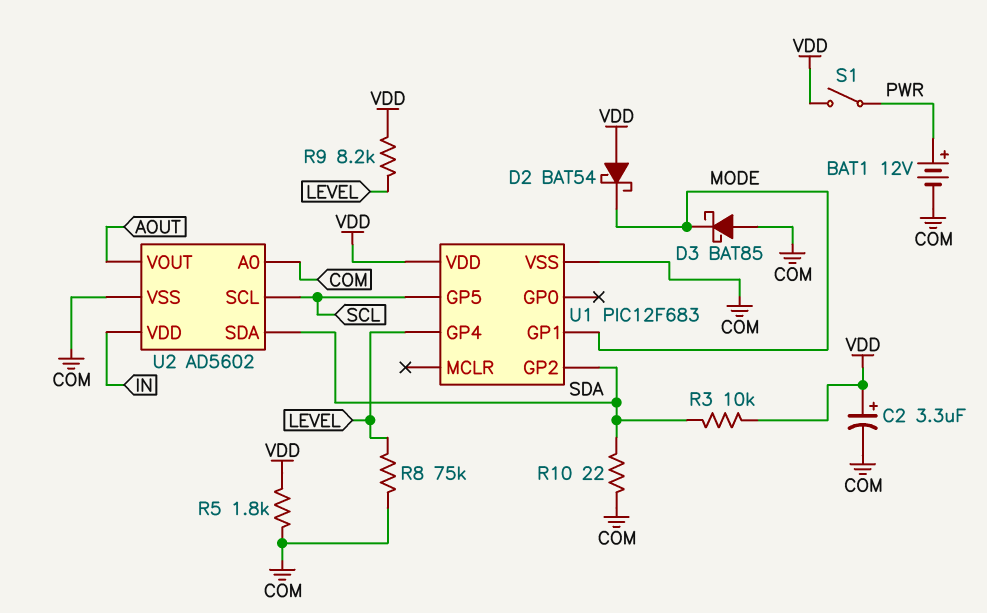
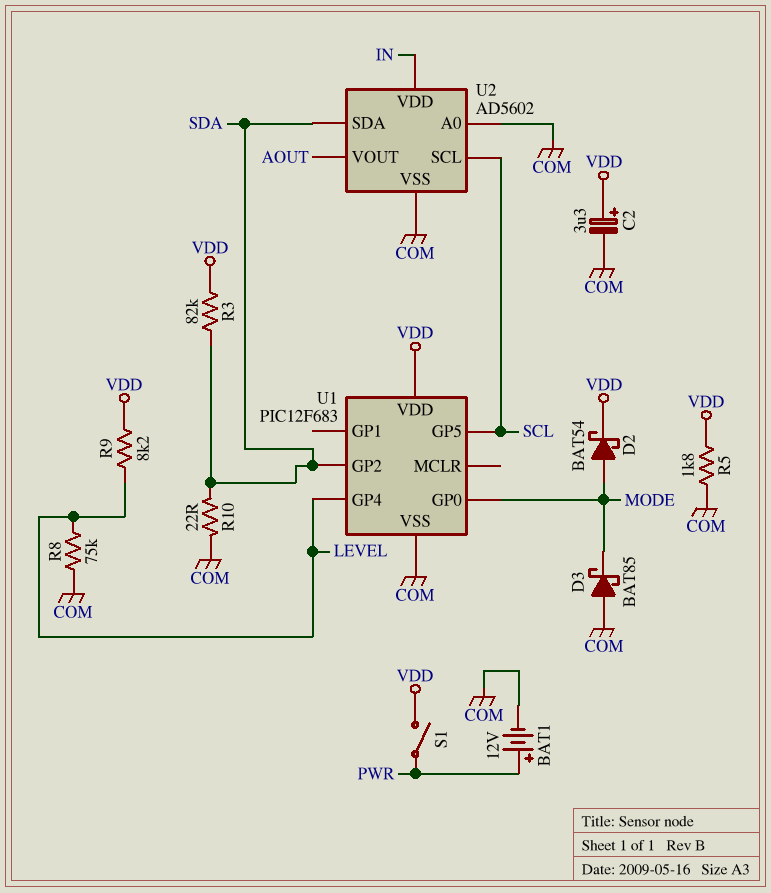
D2: schottky BAT54 (A VDD, K MODE) -> schottky BAT54 (A MODE, K VDD)
R3: 10k (SDA, VDD) -> 82k (SDA, VDD)
U1 pin GP0: none -> MODE
U1 pin GP1: MODE -> none

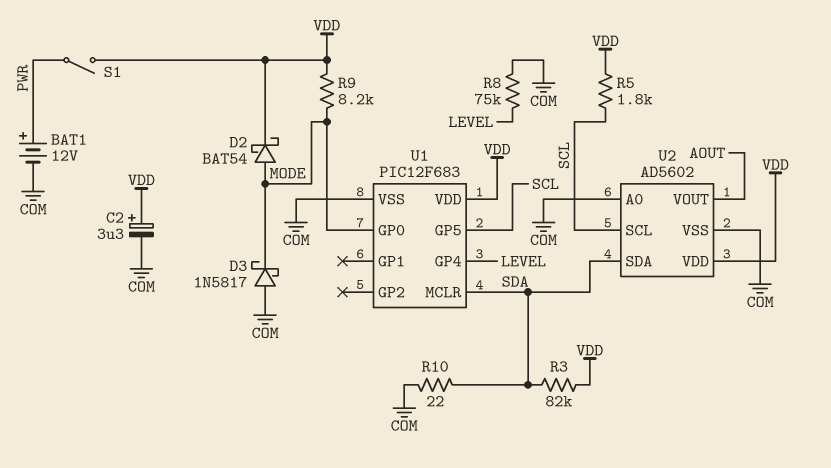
D3: schottky BAT85 (A COM, K MODE) -> schottky 1N5817 (A COM, K MODE)
R5: 1.8k (COM, VDD) -> 1.8k (SCL, VDD)
R9: 8.2k (LEVEL, VDD) -> 8.2k (MODE, VDD)
U1 pin GP2: SDA -> none
U1 pin MCLR: none -> SDA
U2 pin VDD: IN -> VDD

